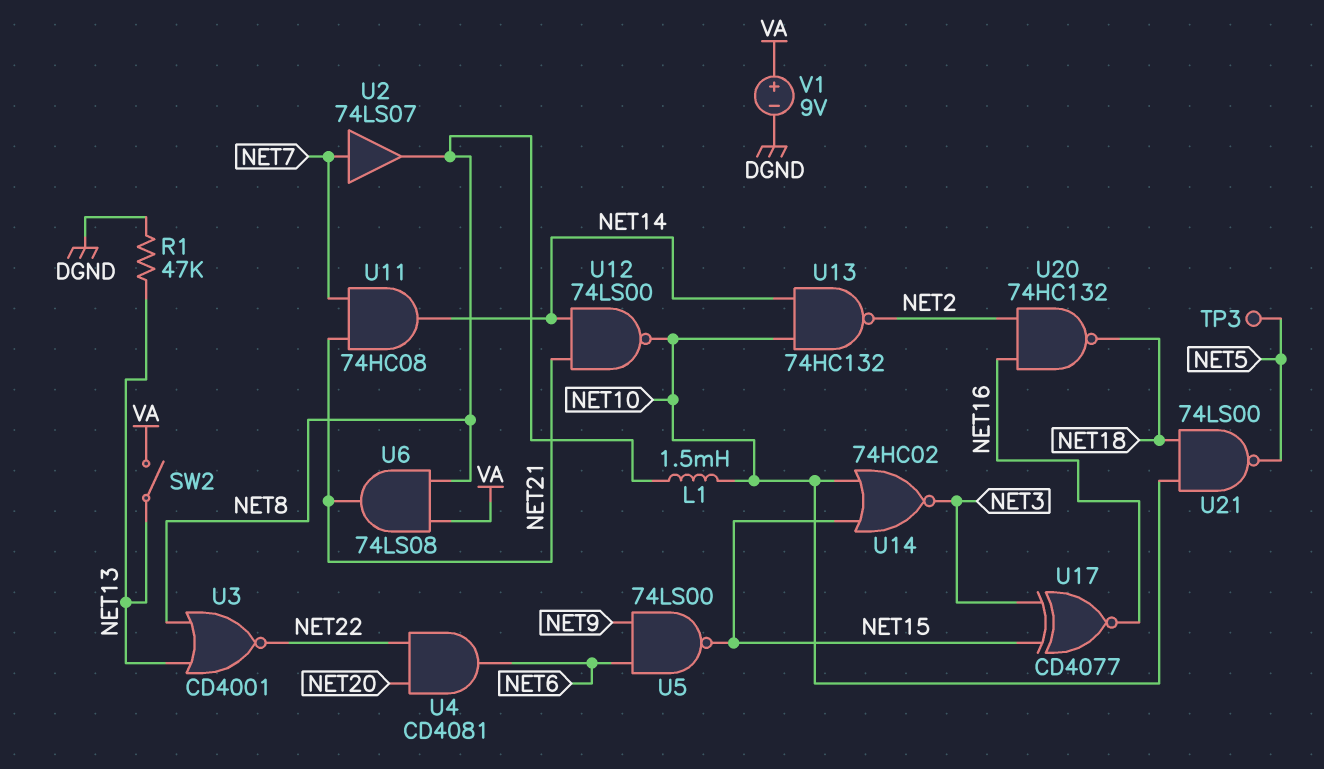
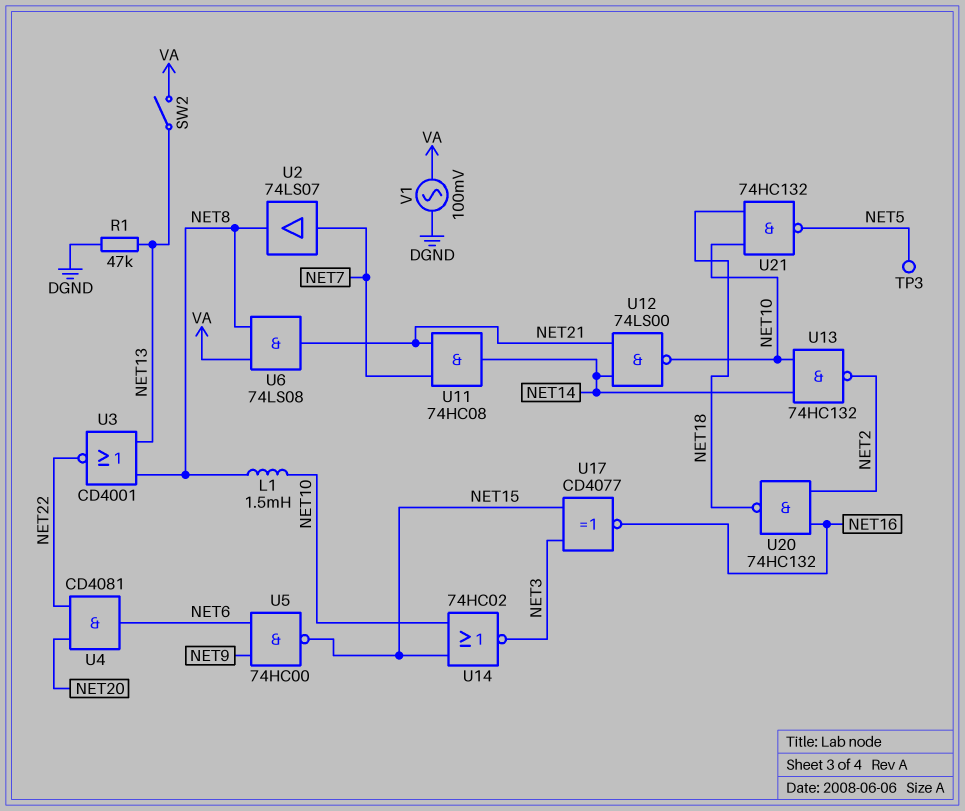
U5: NAND 74LS00 (in NET6, in NET9, out NET15) -> NAND 74HC00 (in NET6, in NET9, out NET15)
U21: NAND 74LS00 (in NET10, in NET18, out NET5) -> NAND 74HC132 (in NET10, in NET18, out NET5)
V1: 9V (plus VA, minus DGND) -> AC 100mV (DGND, VA)

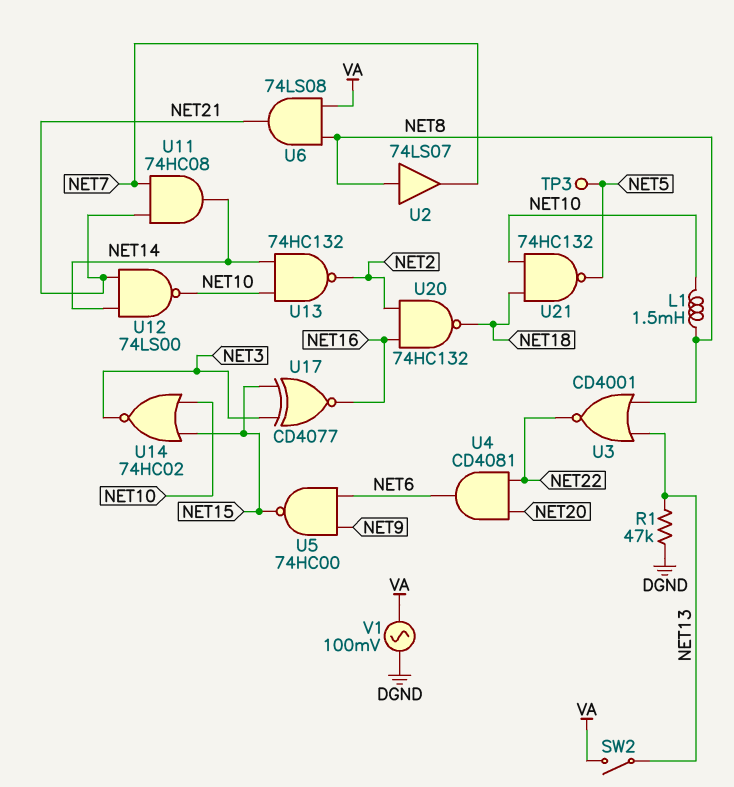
U2: buffer 74LS07 (in NET7, out NET8) -> buffer 74LS07 (in NET8, out NET7)

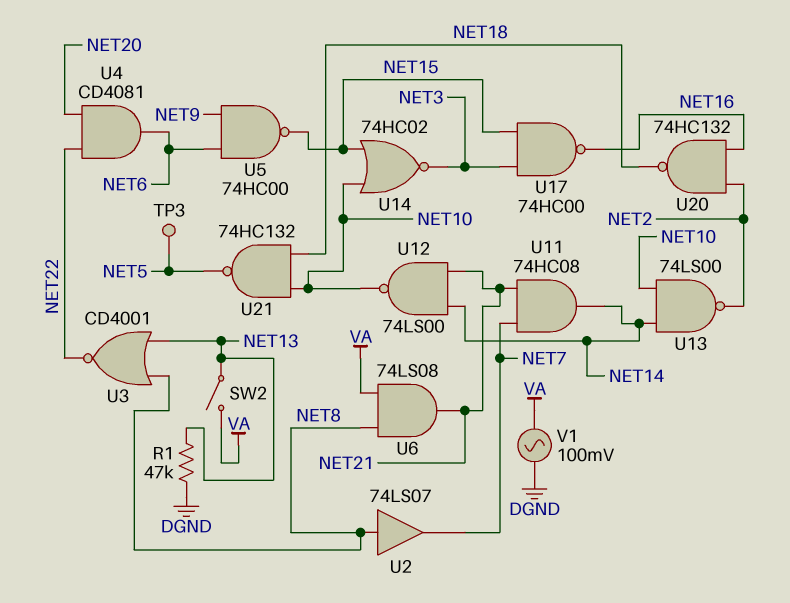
L1: 1.5mH (NET8, NET10) -> none
U13: NAND 74HC132 (in NET10, in NET14, out NET2) -> NAND 74LS00 (in NET10, in NET14, out NET2)
U17: XNOR CD4077 (in NET3, in NET15, out NET16) -> NAND 74HC00 (in NET3, in NET15, out NET16)

